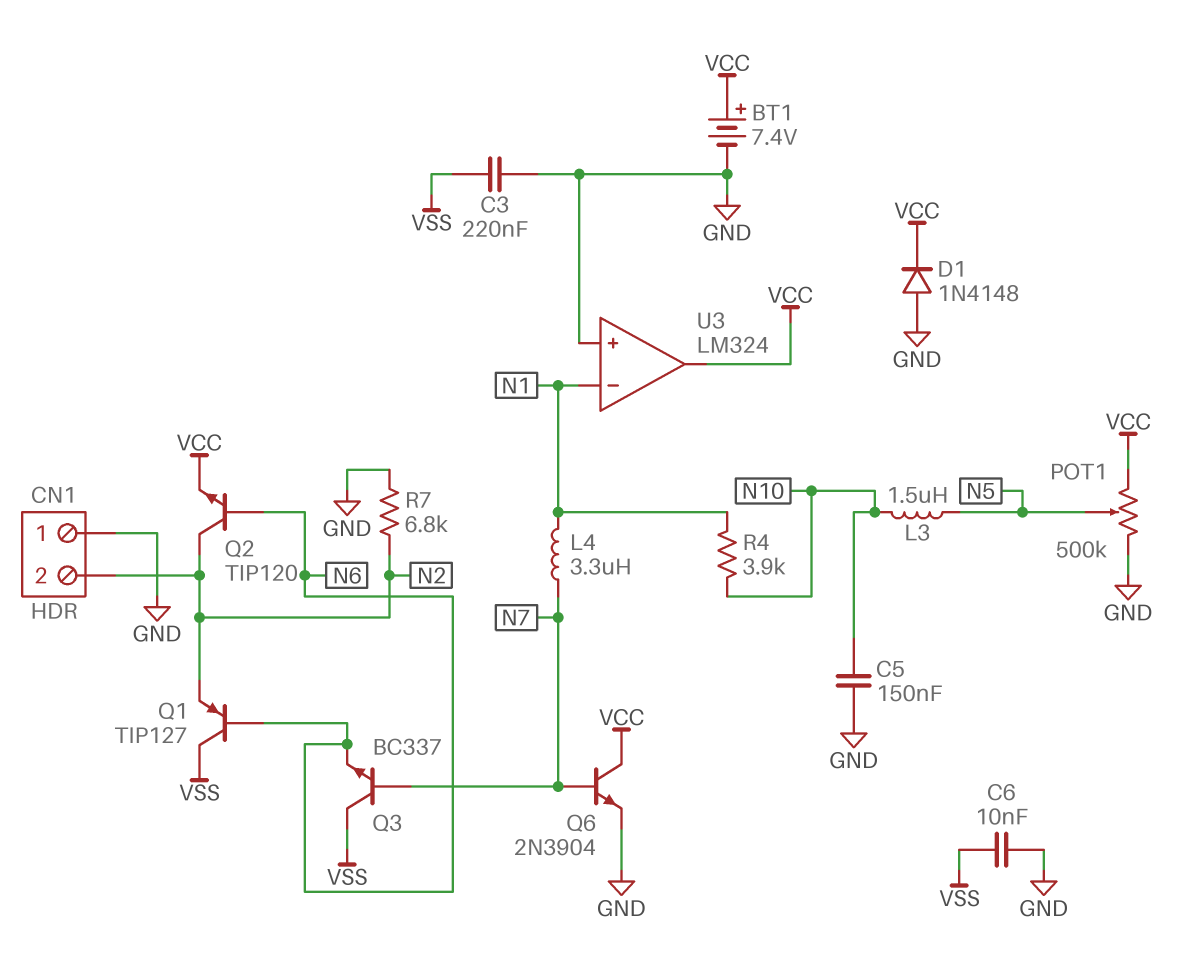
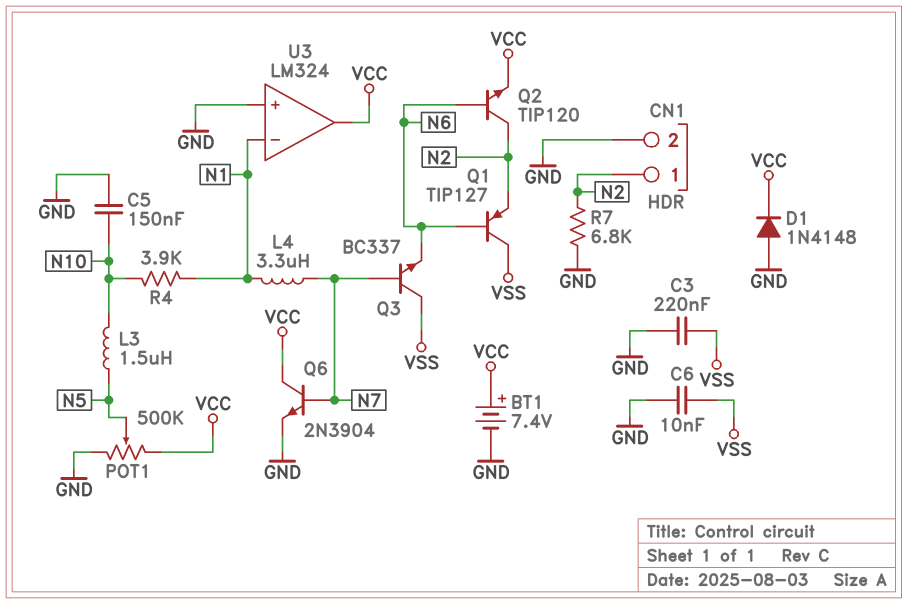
CN1 pin 1: GND -> N2
CN1 pin 2: N2 -> GND

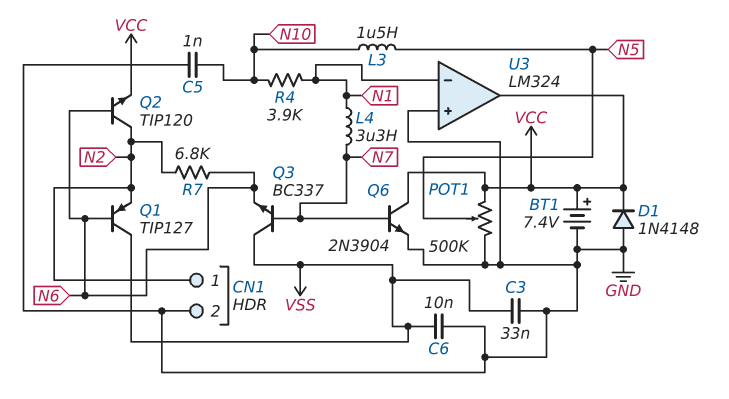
C3: 220nF (GND, VSS) -> 33nF (GND, VSS)
C5: 150nF (GND, N10) -> 1nF (GND, N10)
R7: 6.8k (GND, N2) -> 6.8k (N2, N6)

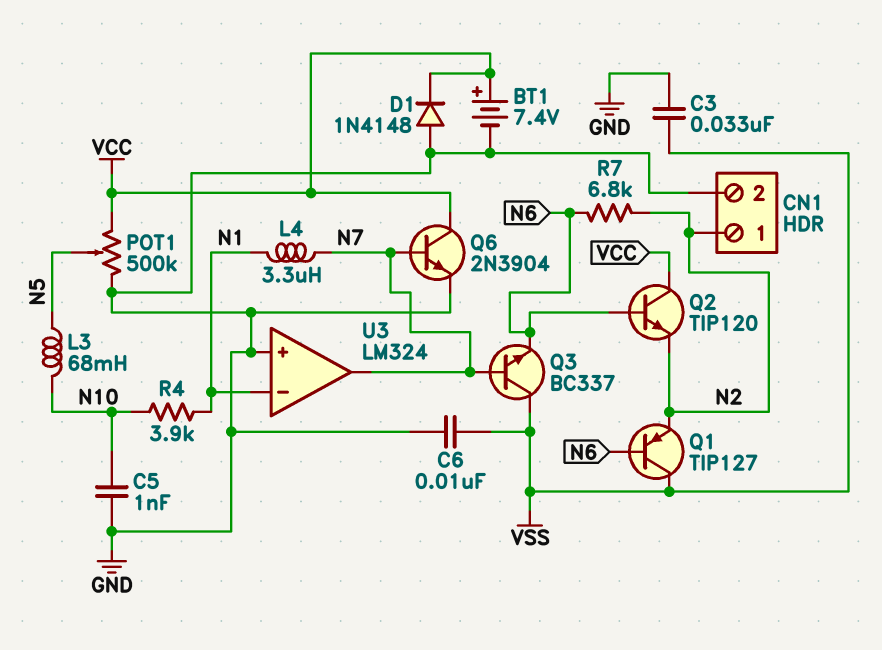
L3: 1.5uH (N5, N10) -> 68mH (N5, N10)
Q2: NPN TIP120 (B N6, C N2, E VCC) -> NPN TIP120 (B N6, C VCC, E N2)
U3 pin out: VCC -> N7

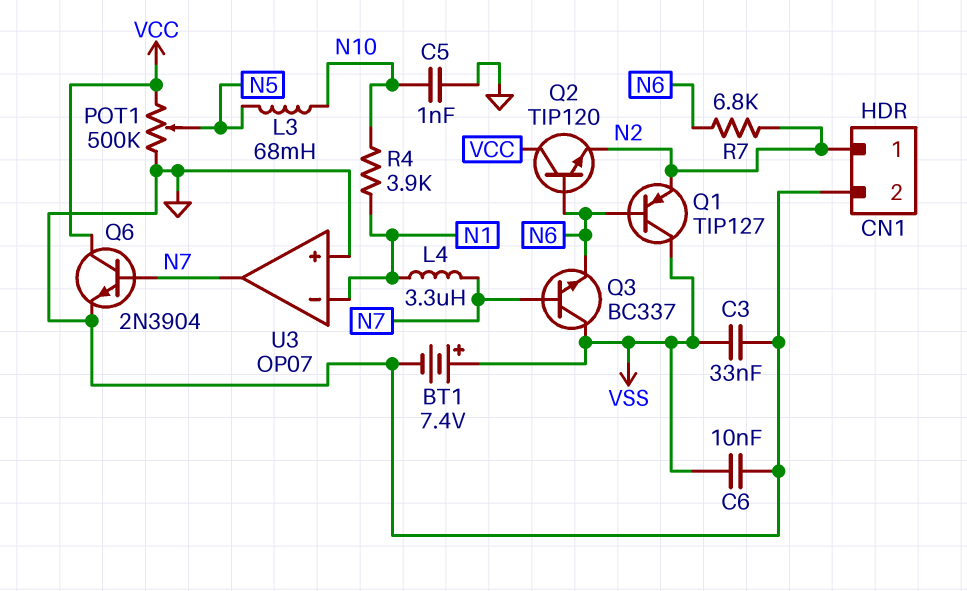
BT1: 7.4V (plus VCC, minus GND) -> 7.4V (plus VSS, minus GND)
D1: diode 1N4148 (A GND, K VCC) -> none
U3: LM324 -> OP07

